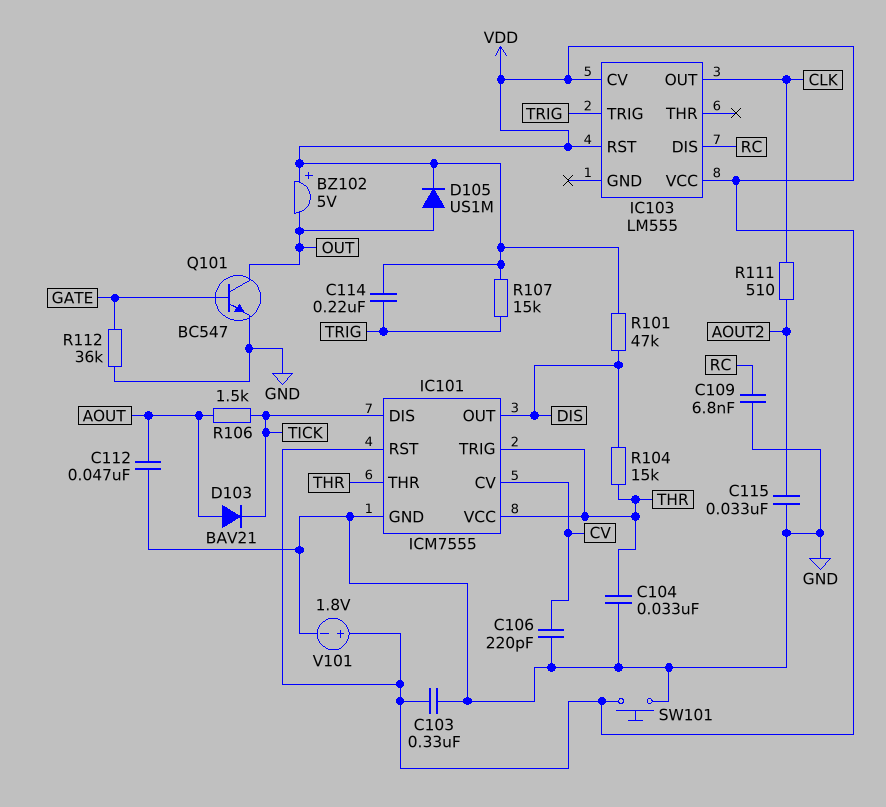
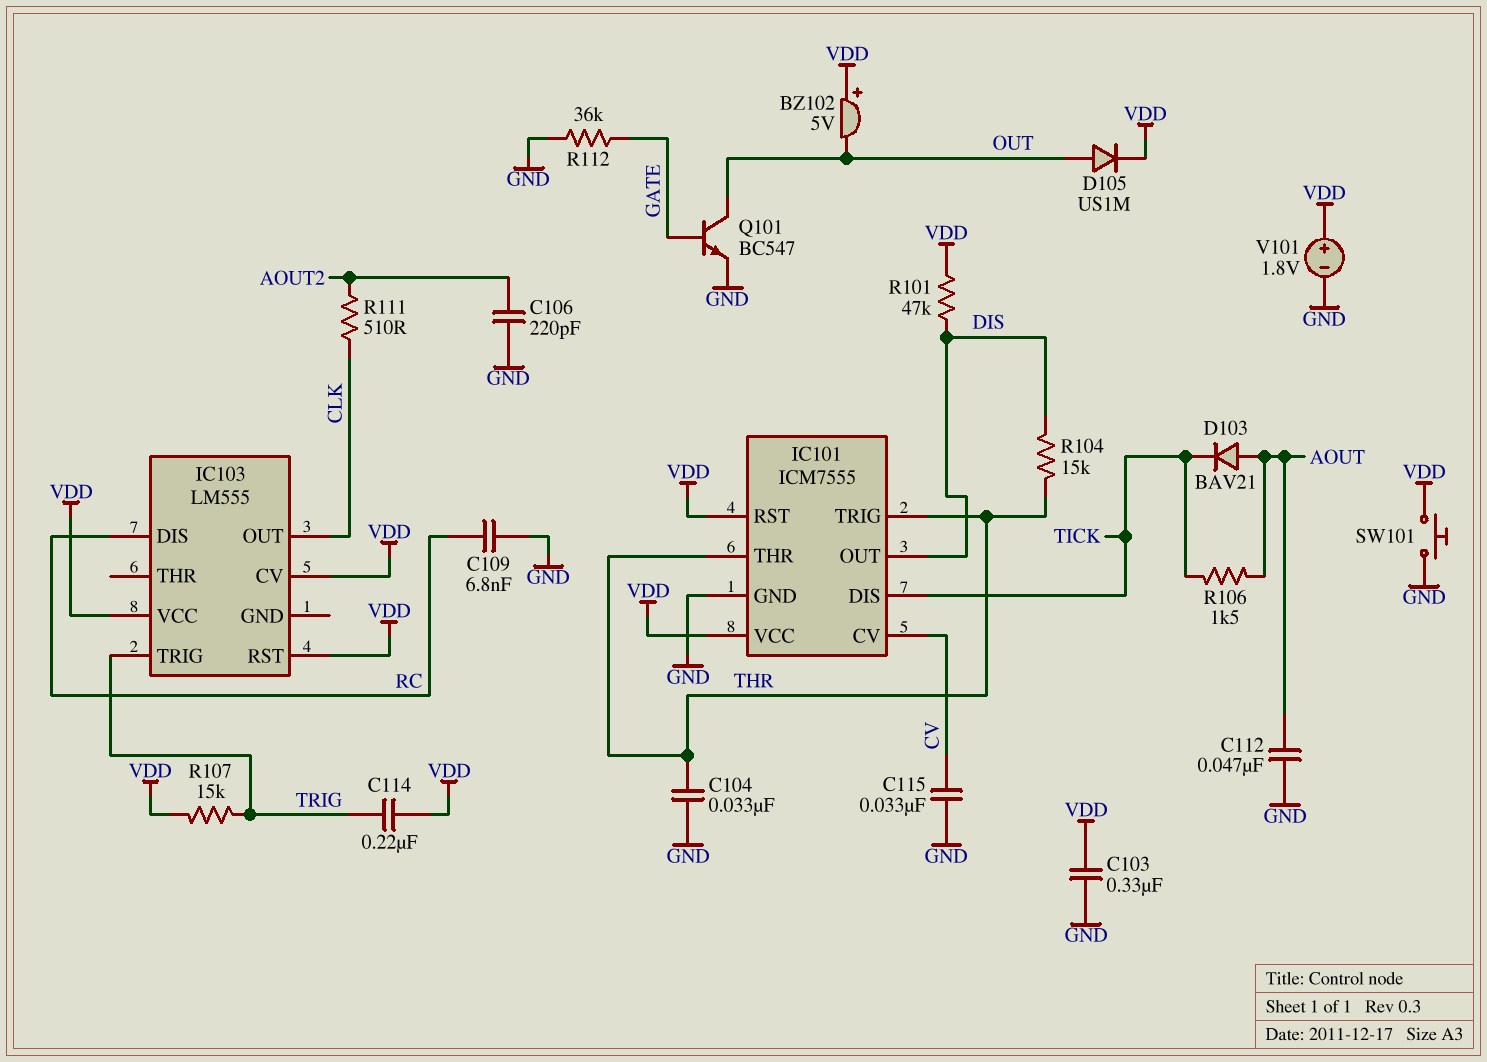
C106: 220pF (CV, GND) -> 220pF (AOUT2, GND)
C115: 33nF (AOUT2, GND) -> 33nF (CV, GND)
IC101 pin VCC: THR -> VDD

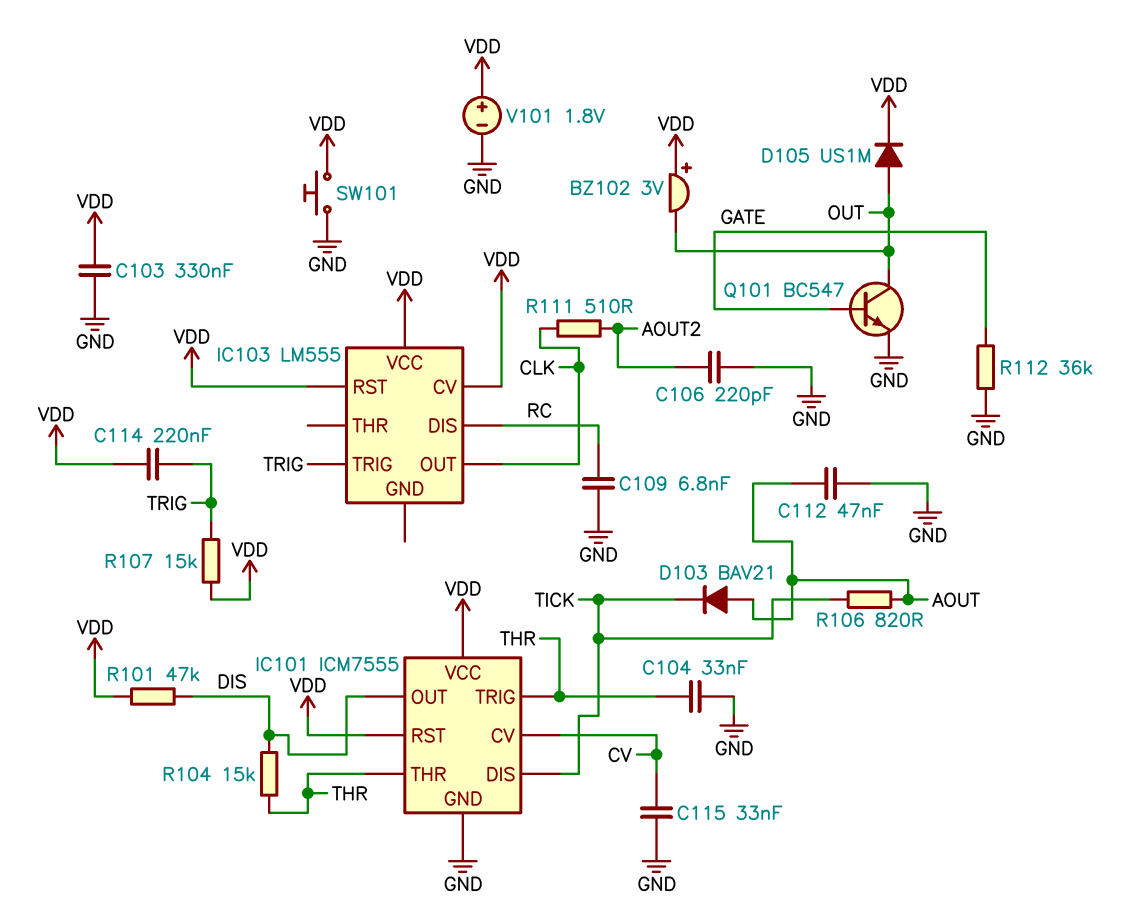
BZ102: buzzer 5V (plus VDD, minus OUT) -> buzzer 3V (plus VDD, minus OUT)
R106: 1.5k (AOUT, TICK) -> 820 (AOUT, TICK)

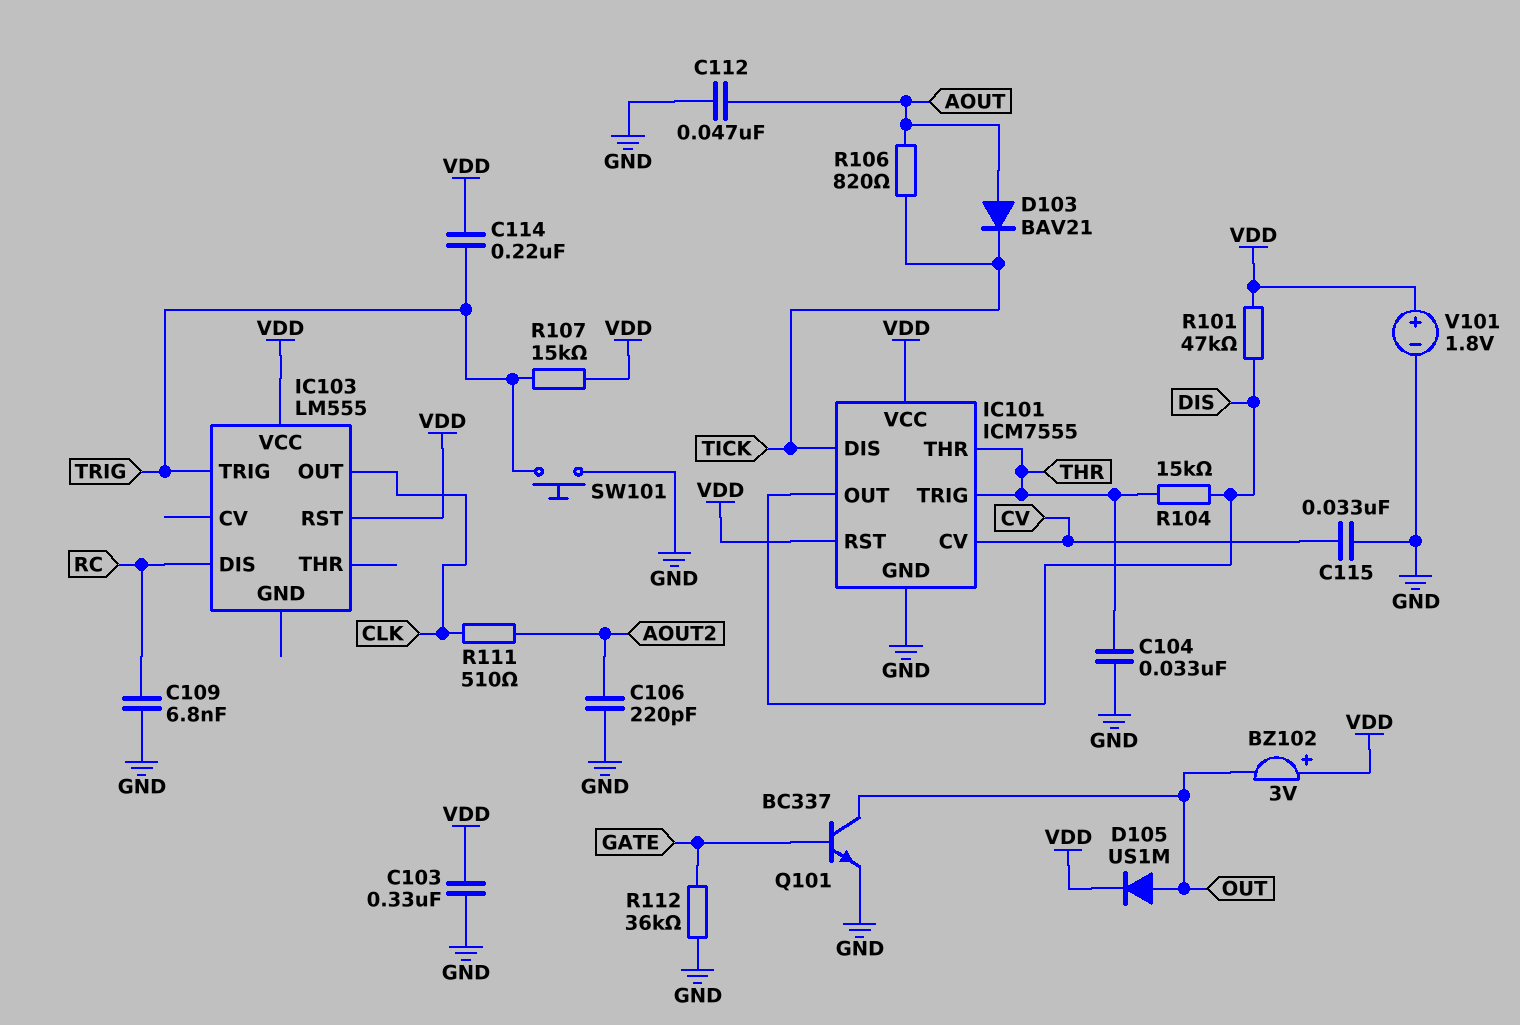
IC103 pin CV: VDD -> none
Q101: NPN BC547 (B GATE, C OUT, E GND) -> NPN BC337 (B GATE, C OUT, E GND)
SW101: button (GND, VDD) -> button (GND, TRIG)

